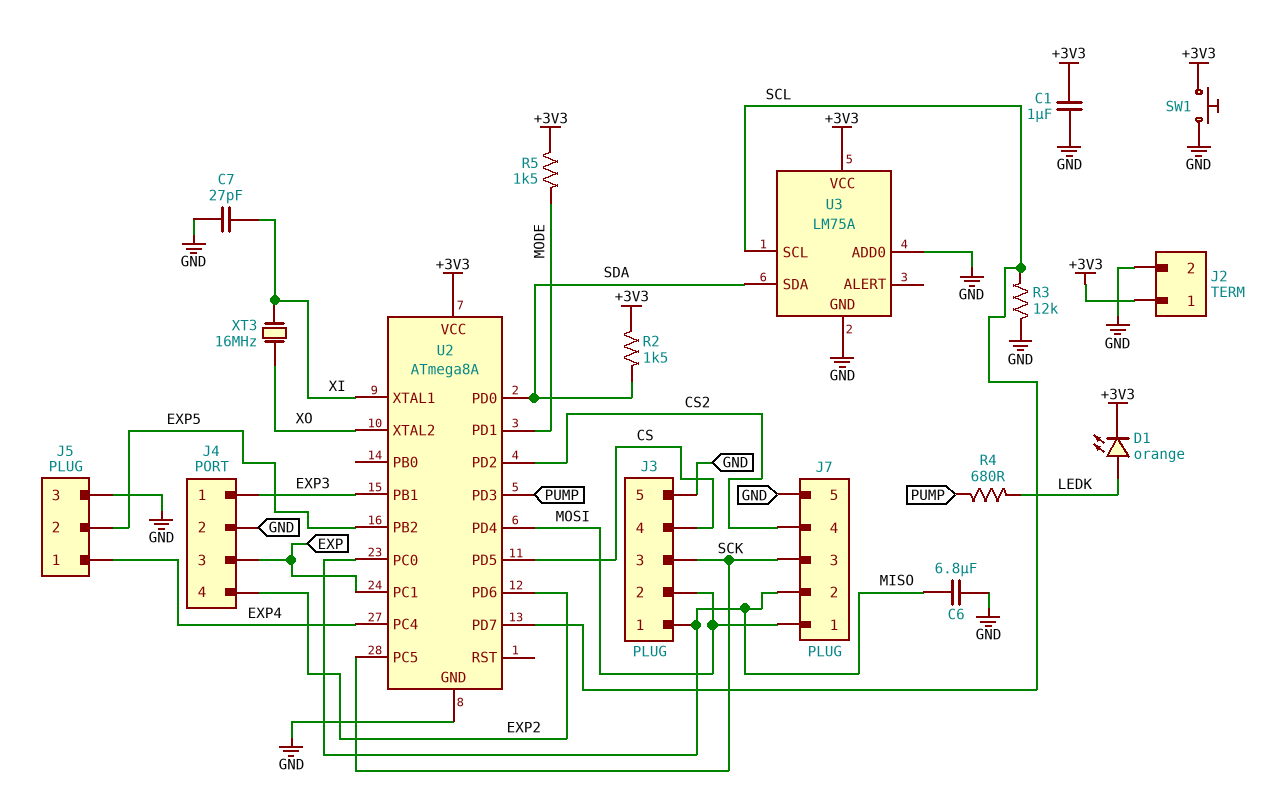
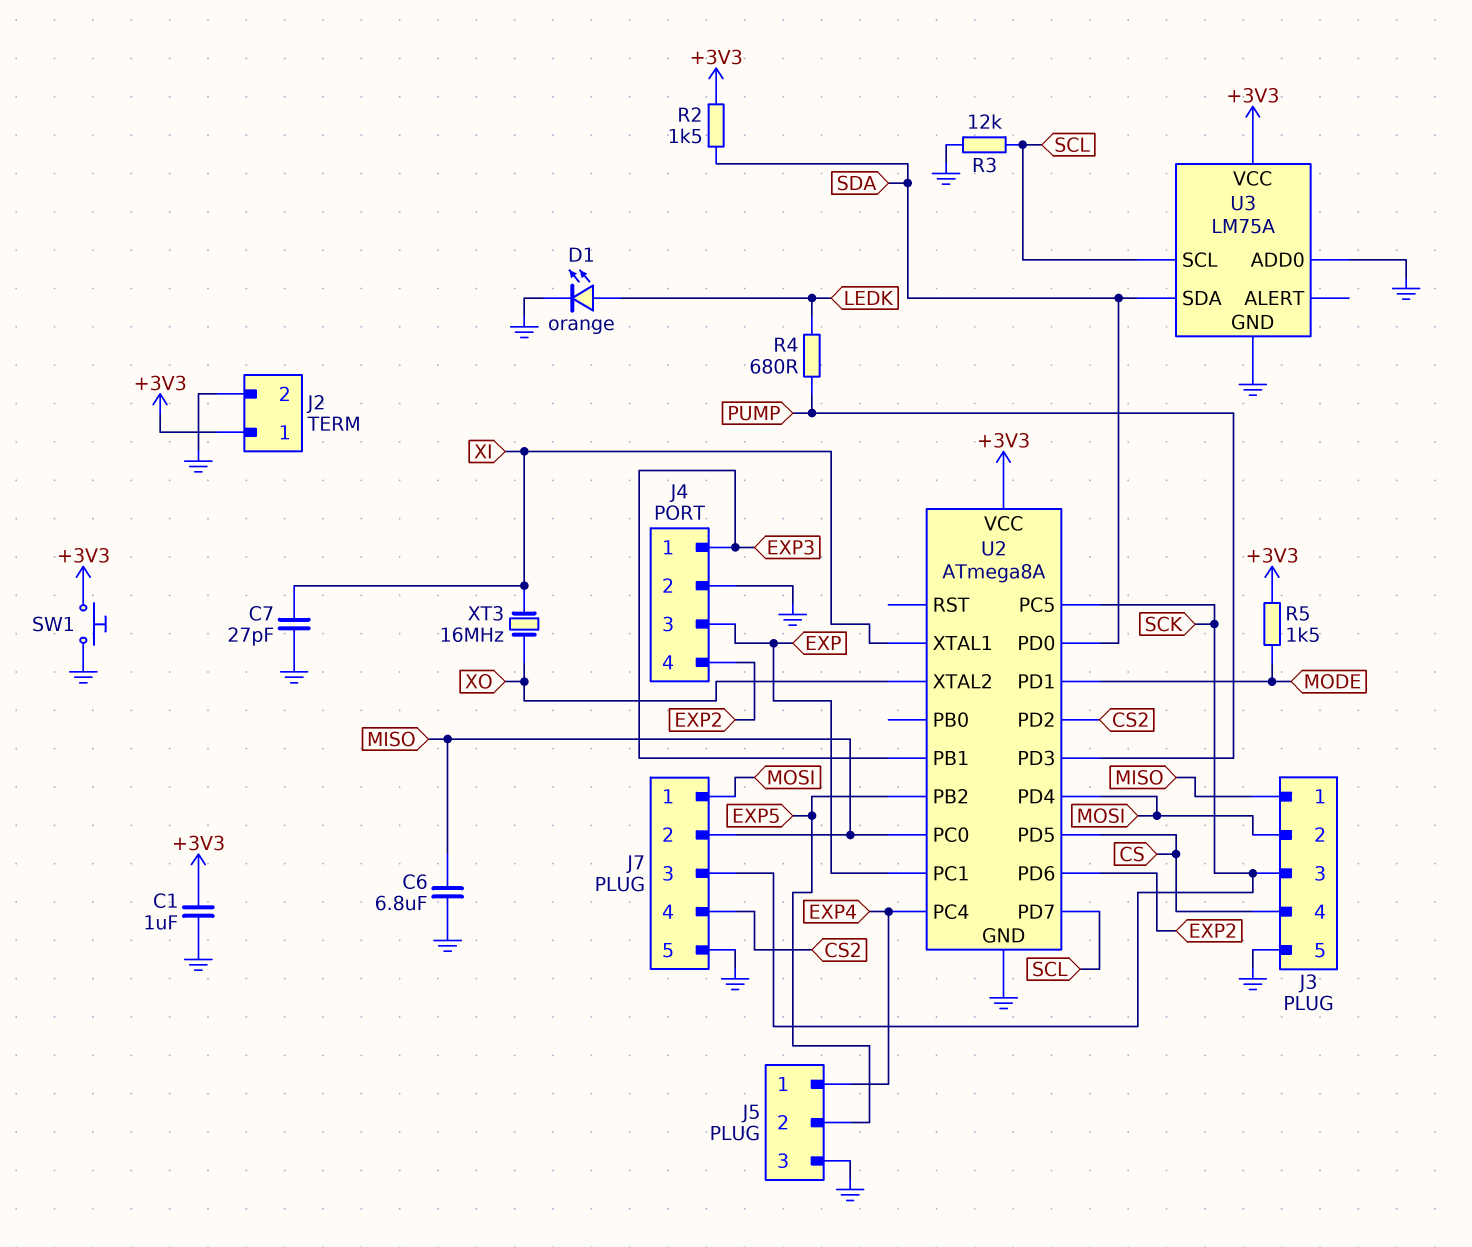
D1: LED orange (A LEDK, K +3V3) -> LED orange (A LEDK, K GND)

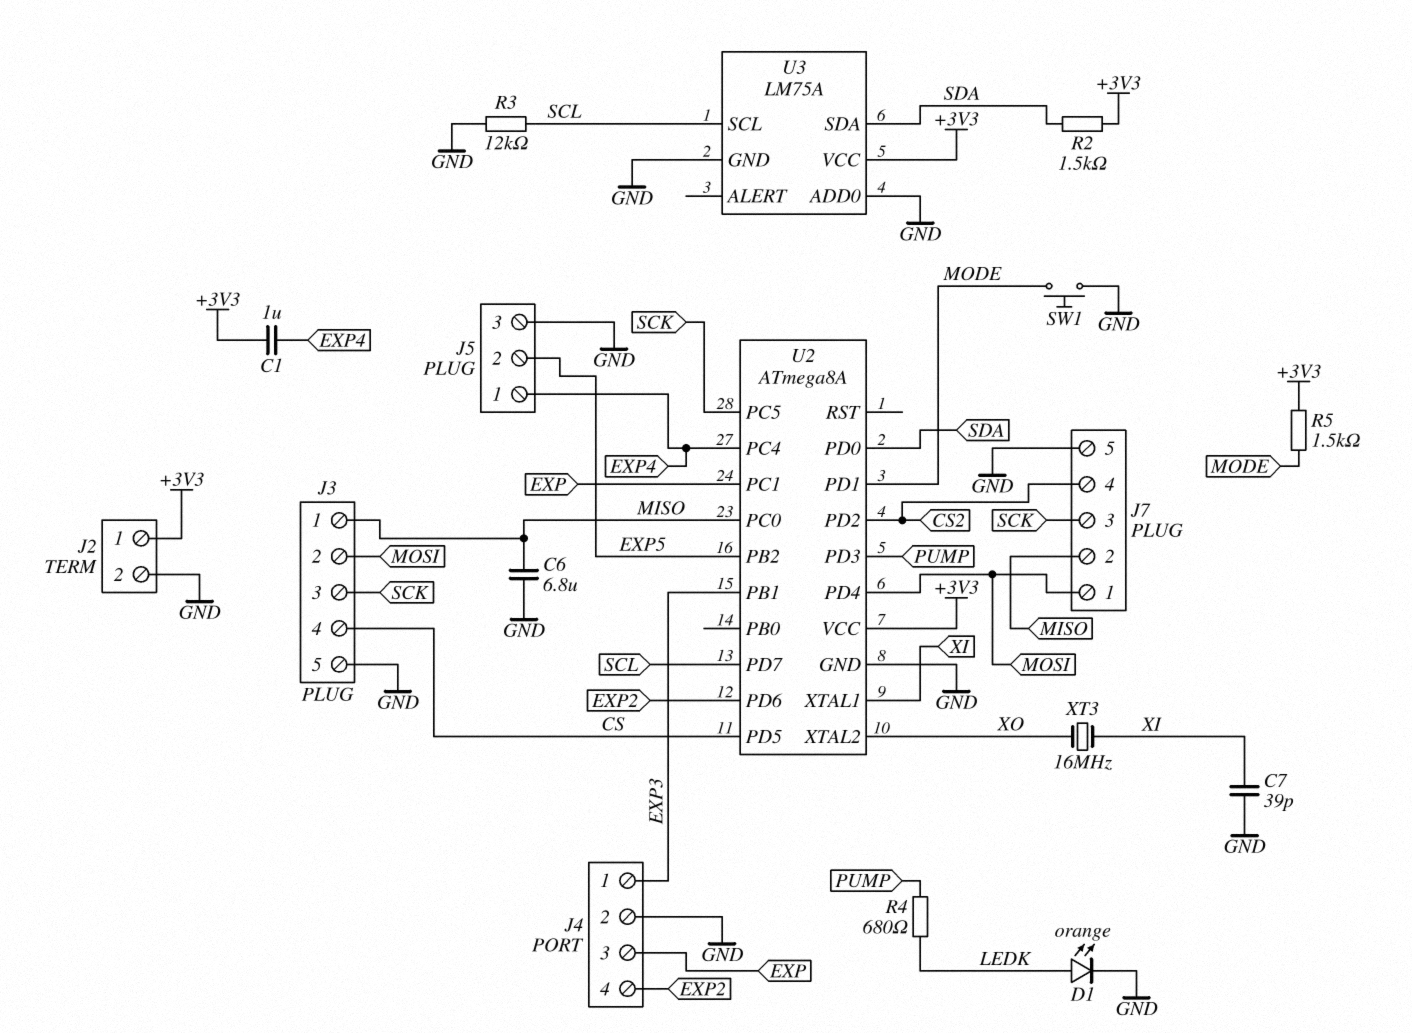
C1: 1uF (+3V3, GND) -> 1uF (+3V3, EXP4)
C7: 27pF (GND, XI) -> 39pF (GND, XI)
SW1: button (+3V3, GND) -> button (GND, MODE)

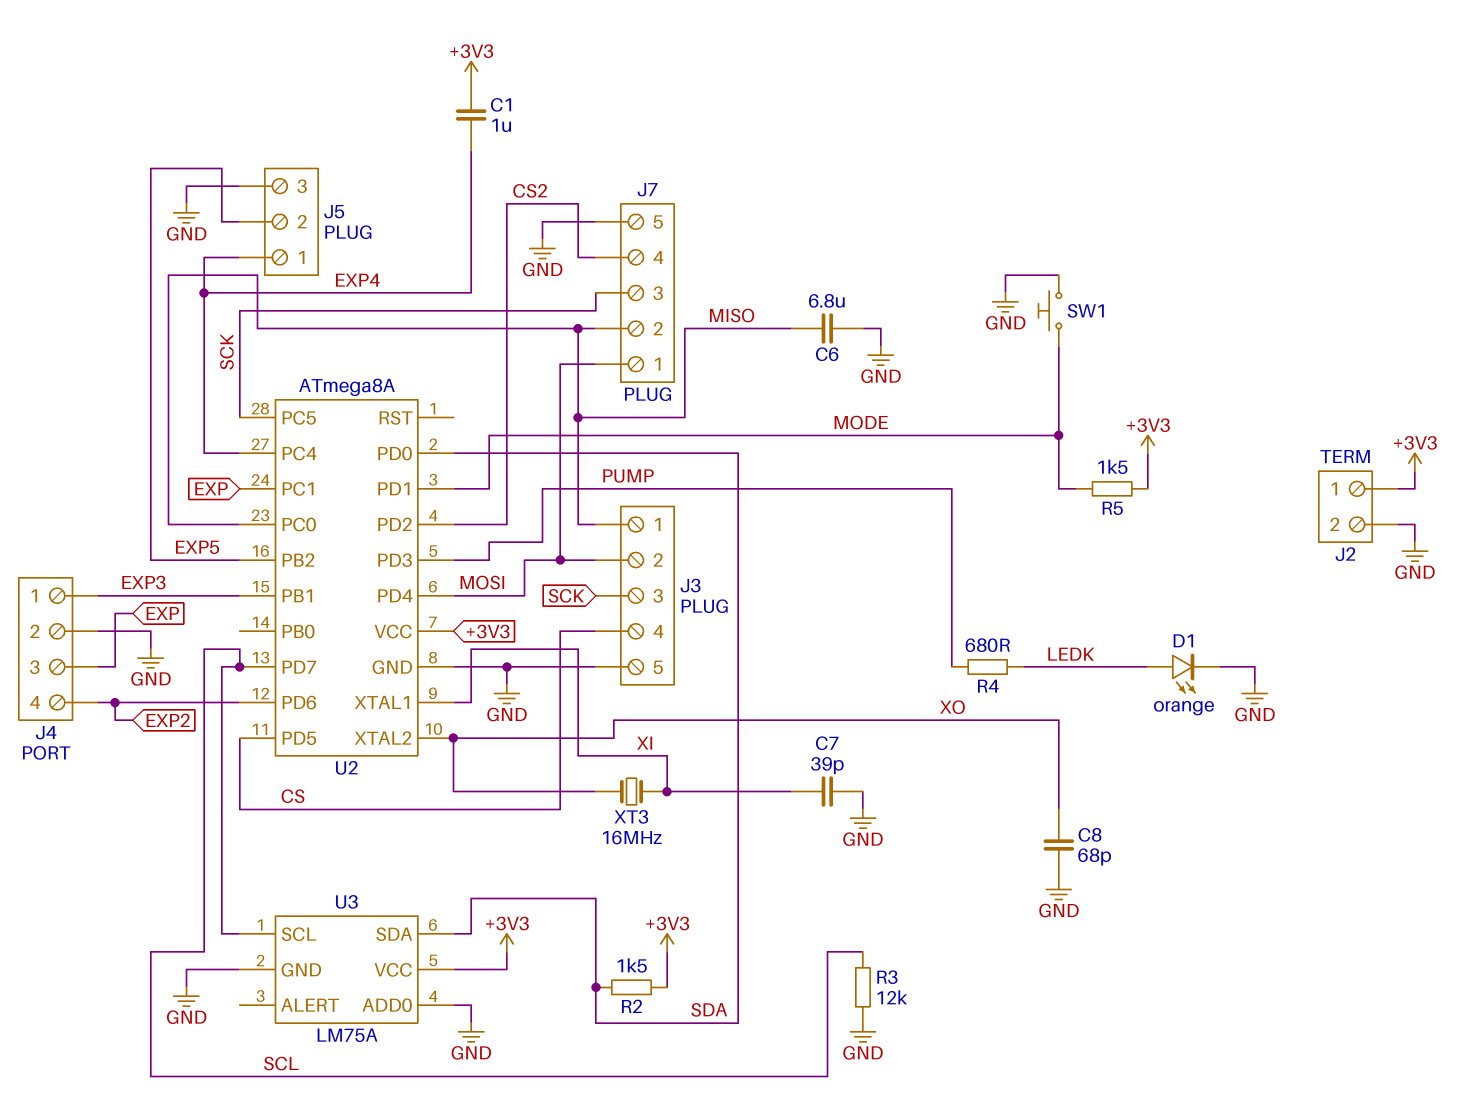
C8: none -> 68pF (GND, XO)

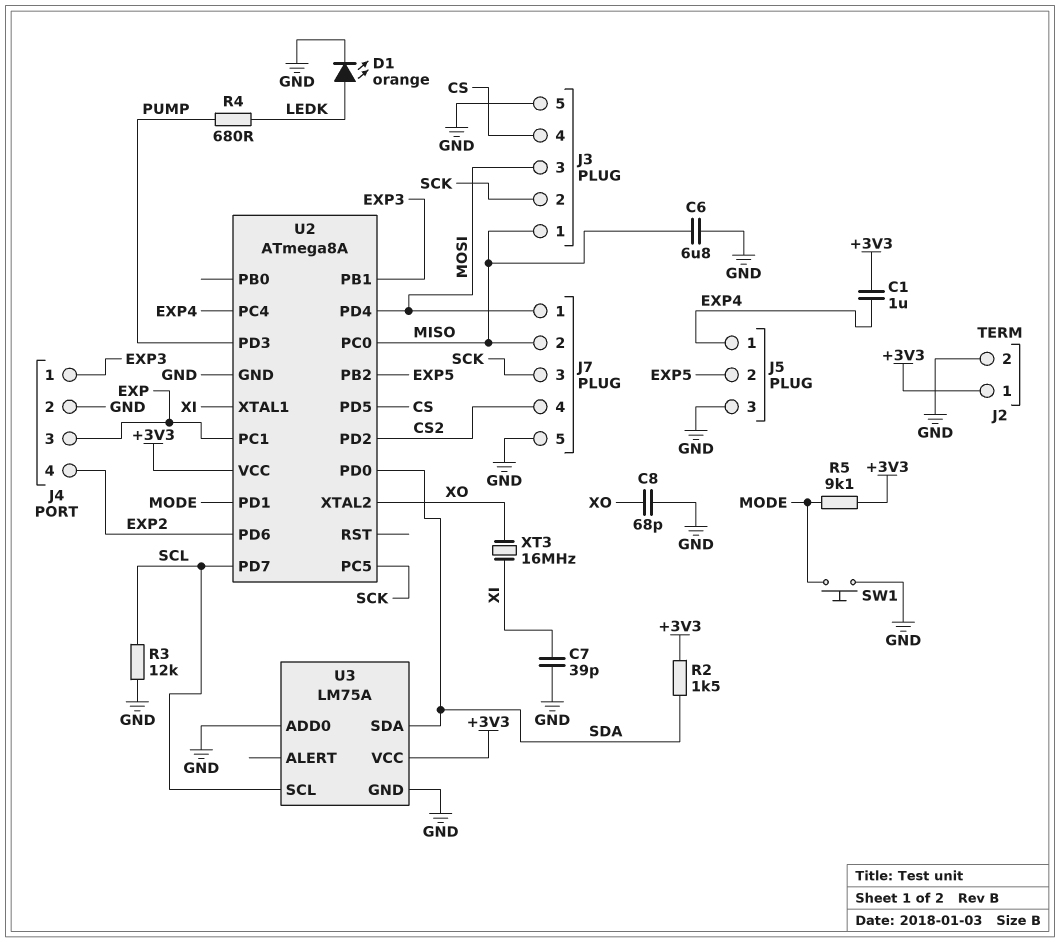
J3 pin 2: MOSI -> SCK
J3 pin 3: SCK -> MOSI
R5: 1.5k (+3V3, MODE) -> 9.1k (+3V3, MODE)

